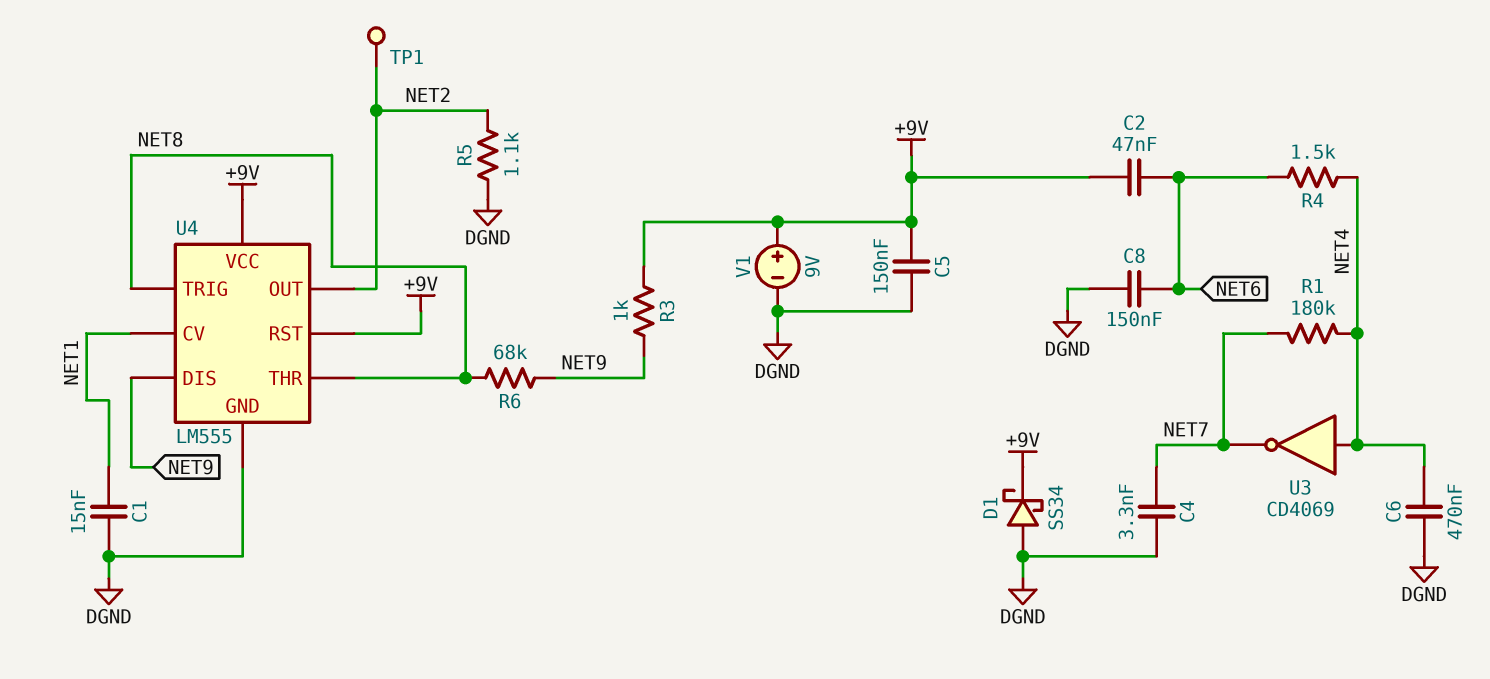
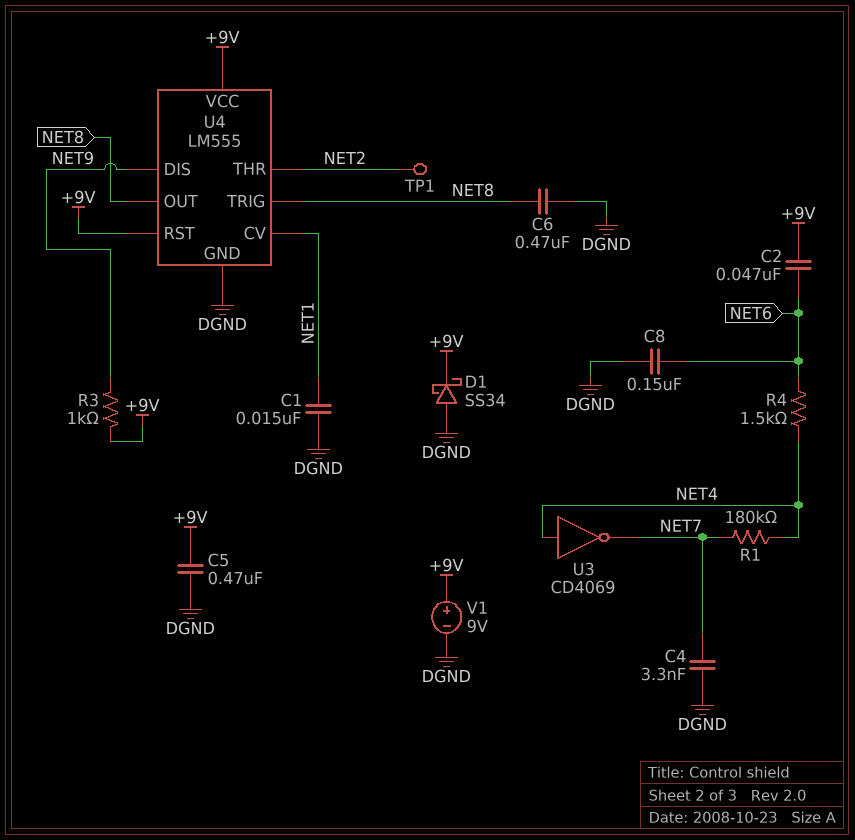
C5: 150nF (+9V, DGND) -> 470nF (+9V, DGND)
C6: 470nF (DGND, NET4) -> 470nF (DGND, NET8)
R5: 1.1k (DGND, NET2) -> none
R6: 68k (NET8, NET9) -> none
U4 pin OUT: NET2 -> NET8
U4 pin THR: NET8 -> NET2

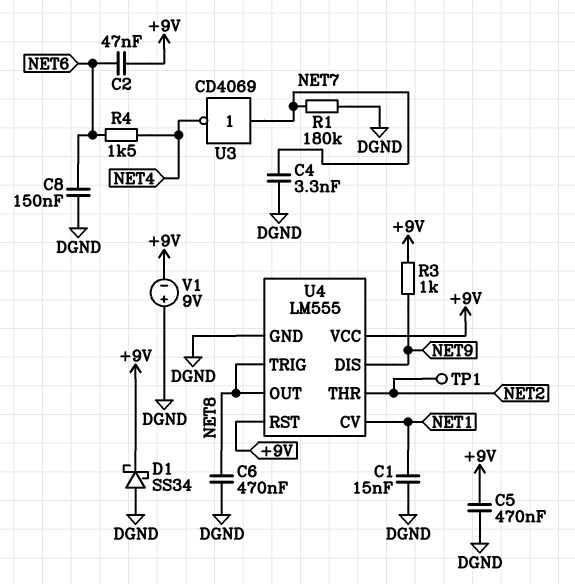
R1: 180k (NET4, NET7) -> 180k (DGND, NET7)
U3: NOT CD4069 (in NET4, out NET7) -> NOT CD4069 (in NET7, out NET4)
V1: 9V (plus +9V, minus DGND) -> 9V (plus DGND, minus +9V)

